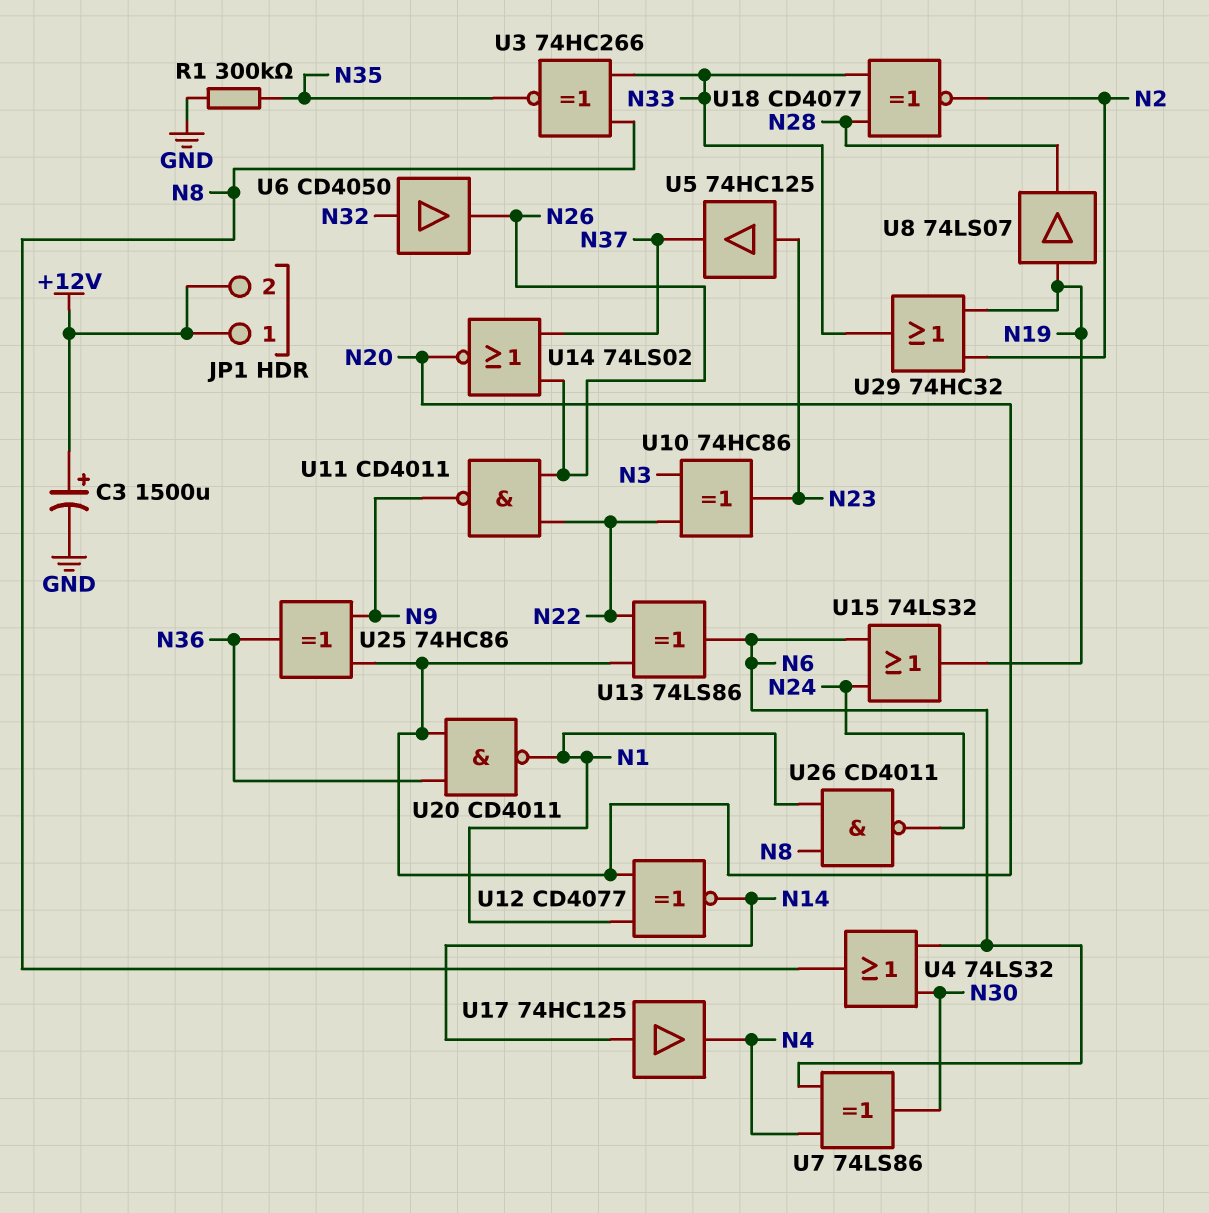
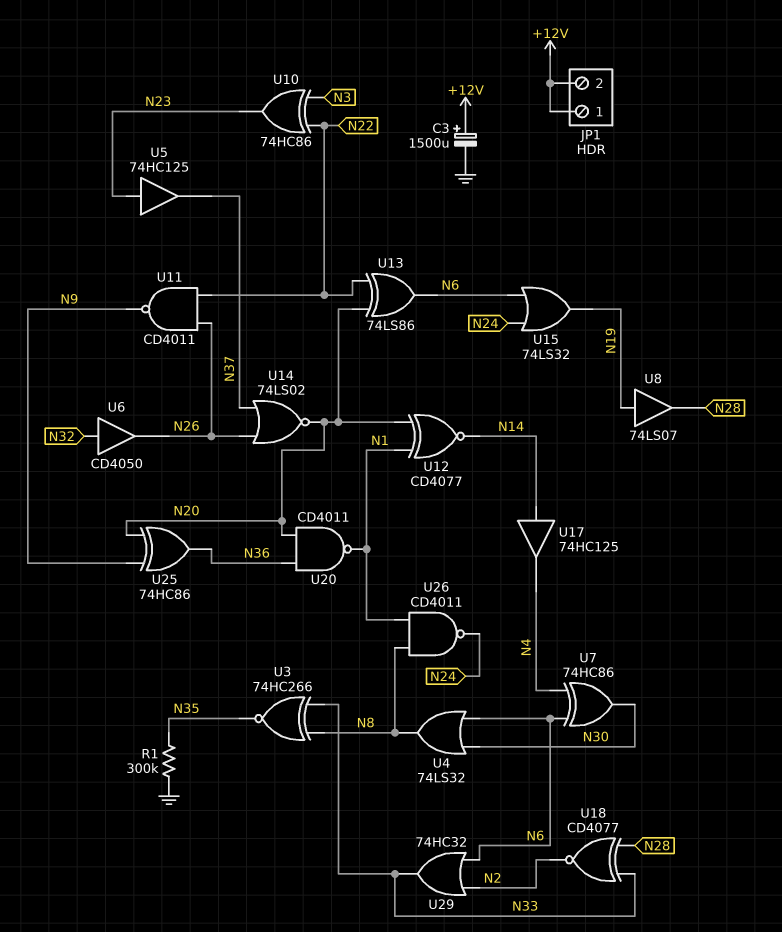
U7: XOR 74LS86 (in N4, in N6, out N30) -> XOR 74HC86 (in N4, in N6, out N30)
U29: OR 74HC32 (in N2, in N19, out N33) -> OR 74HC32 (in N2, in N6, out N33)

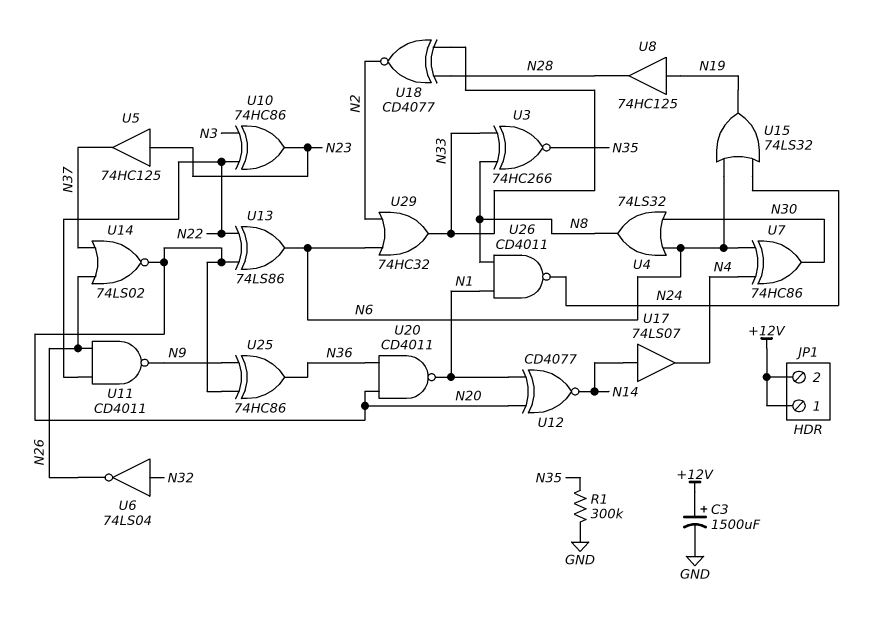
U6: buffer CD4050 (in N32, out N26) -> NOT 74LS04 (in N32, out N26)
U8: buffer 74LS07 (in N19, out N28) -> buffer 74HC125 (in N19, out N28)
U17: buffer 74HC125 (in N14, out N4) -> buffer 74LS07 (in N14, out N4)

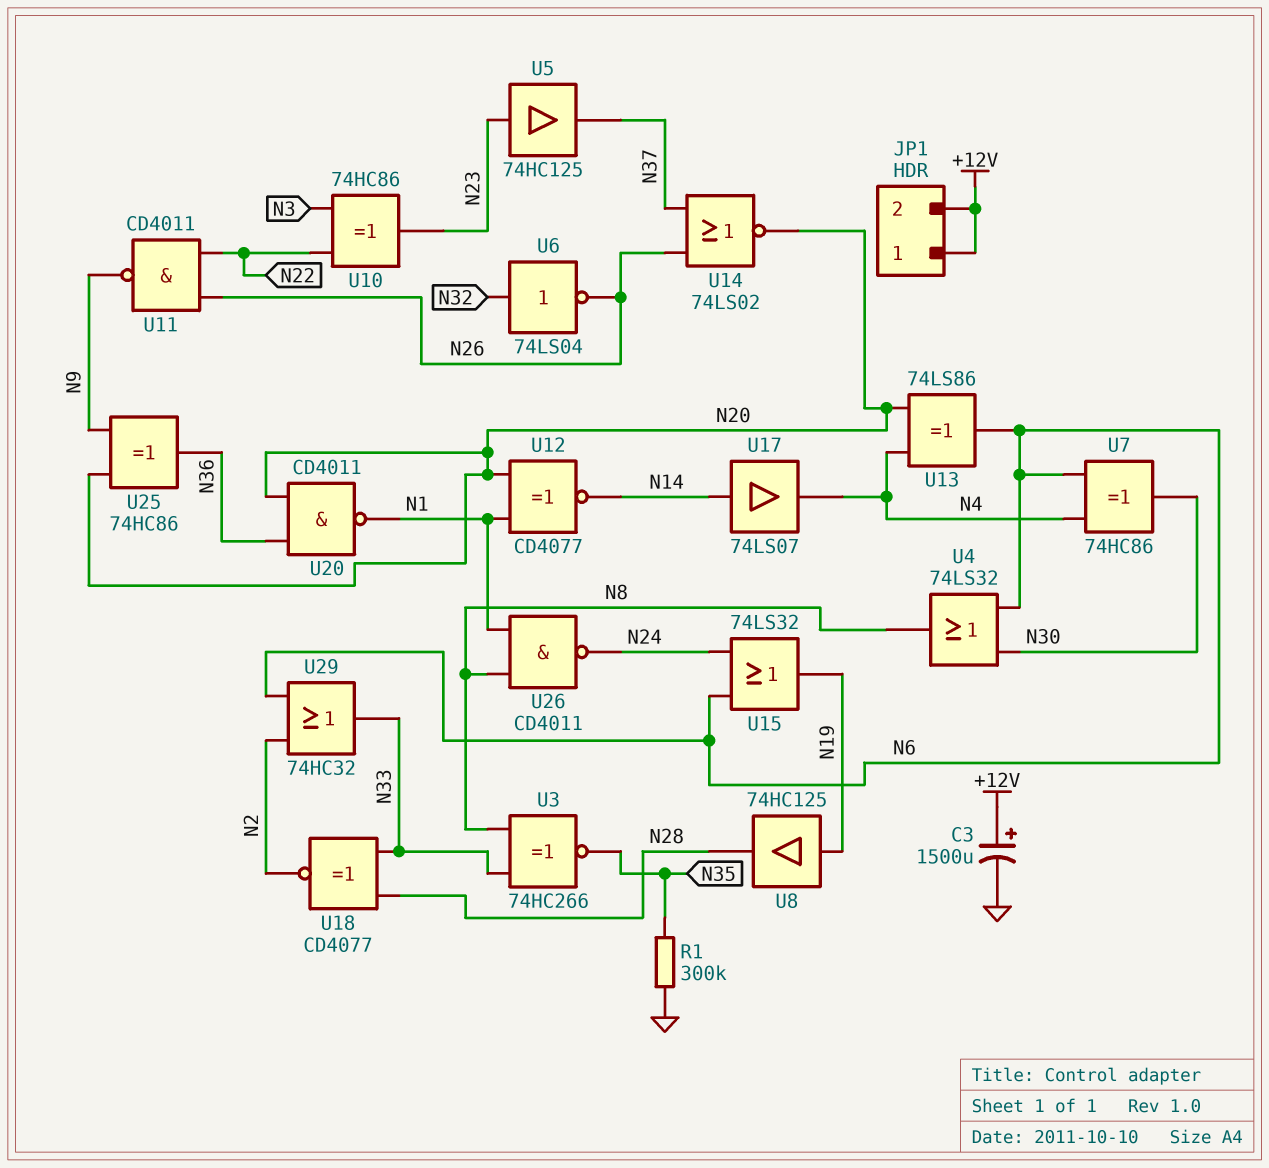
U13: XOR 74LS86 (in N20, in N22, out N6) -> XOR 74LS86 (in N4, in N20, out N6)

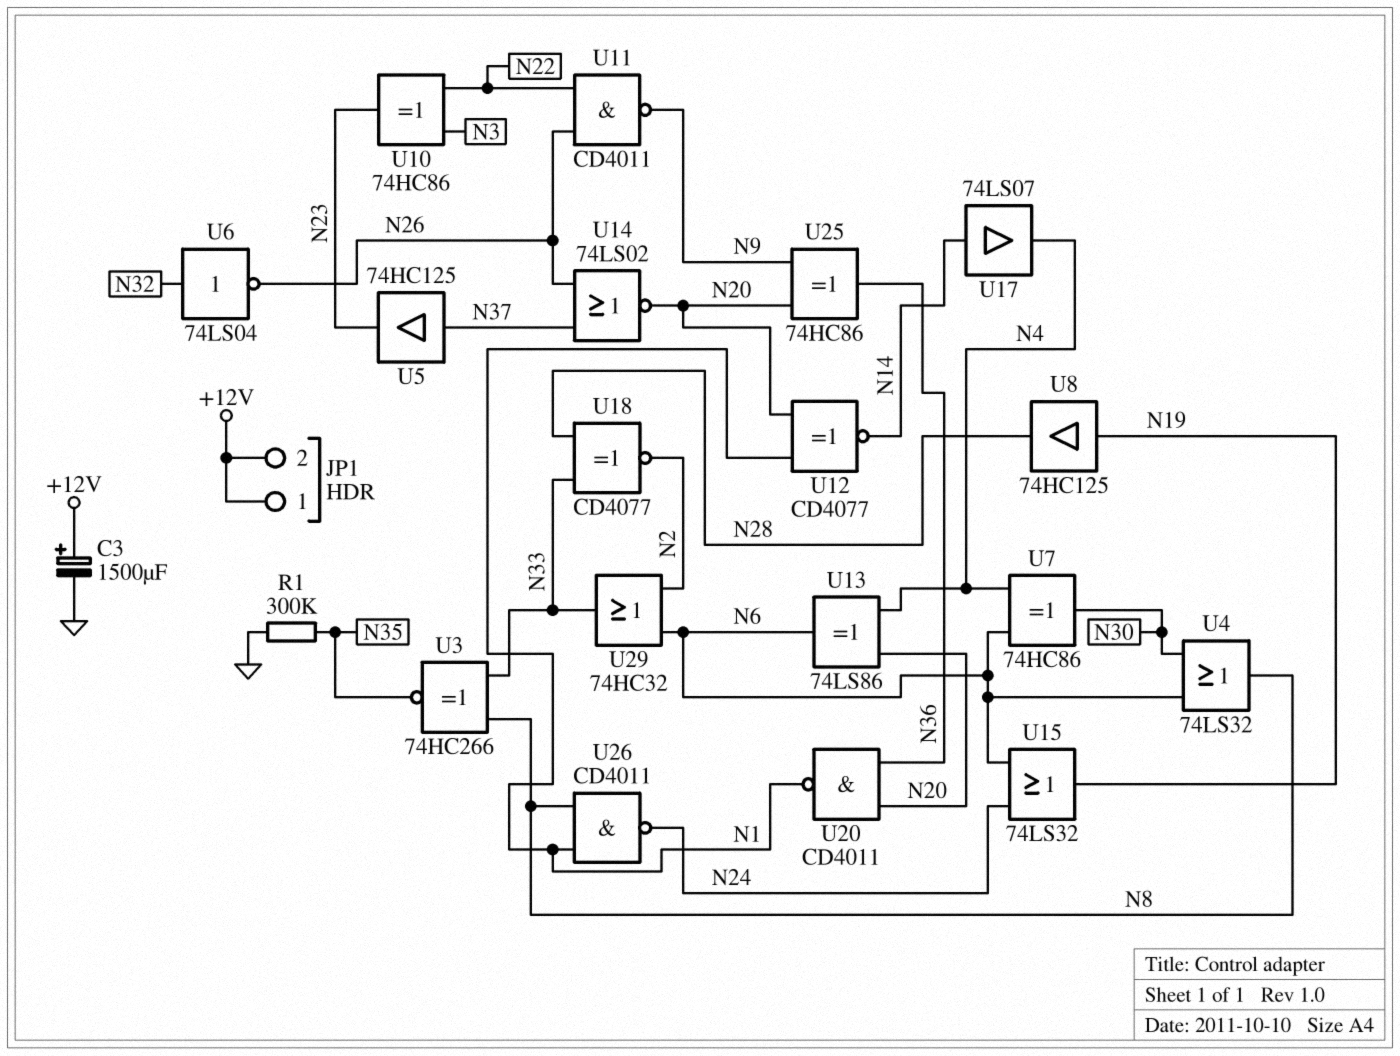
U5: buffer 74HC125 (in N23, out N37) -> buffer 74HC125 (in N37, out N23)

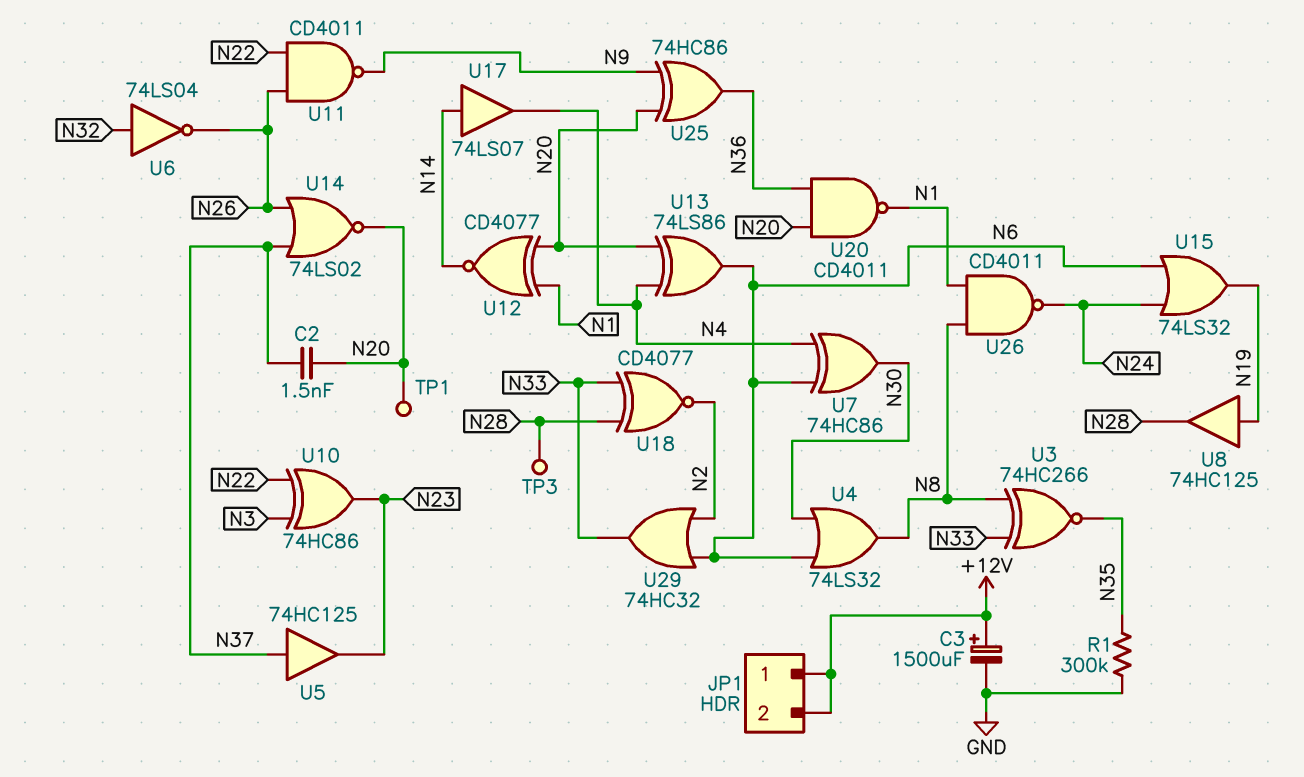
C2: none -> 1.5nF (N20, N37)
TP1: none -> test point (N20)
TP3: none -> test point (N28)

